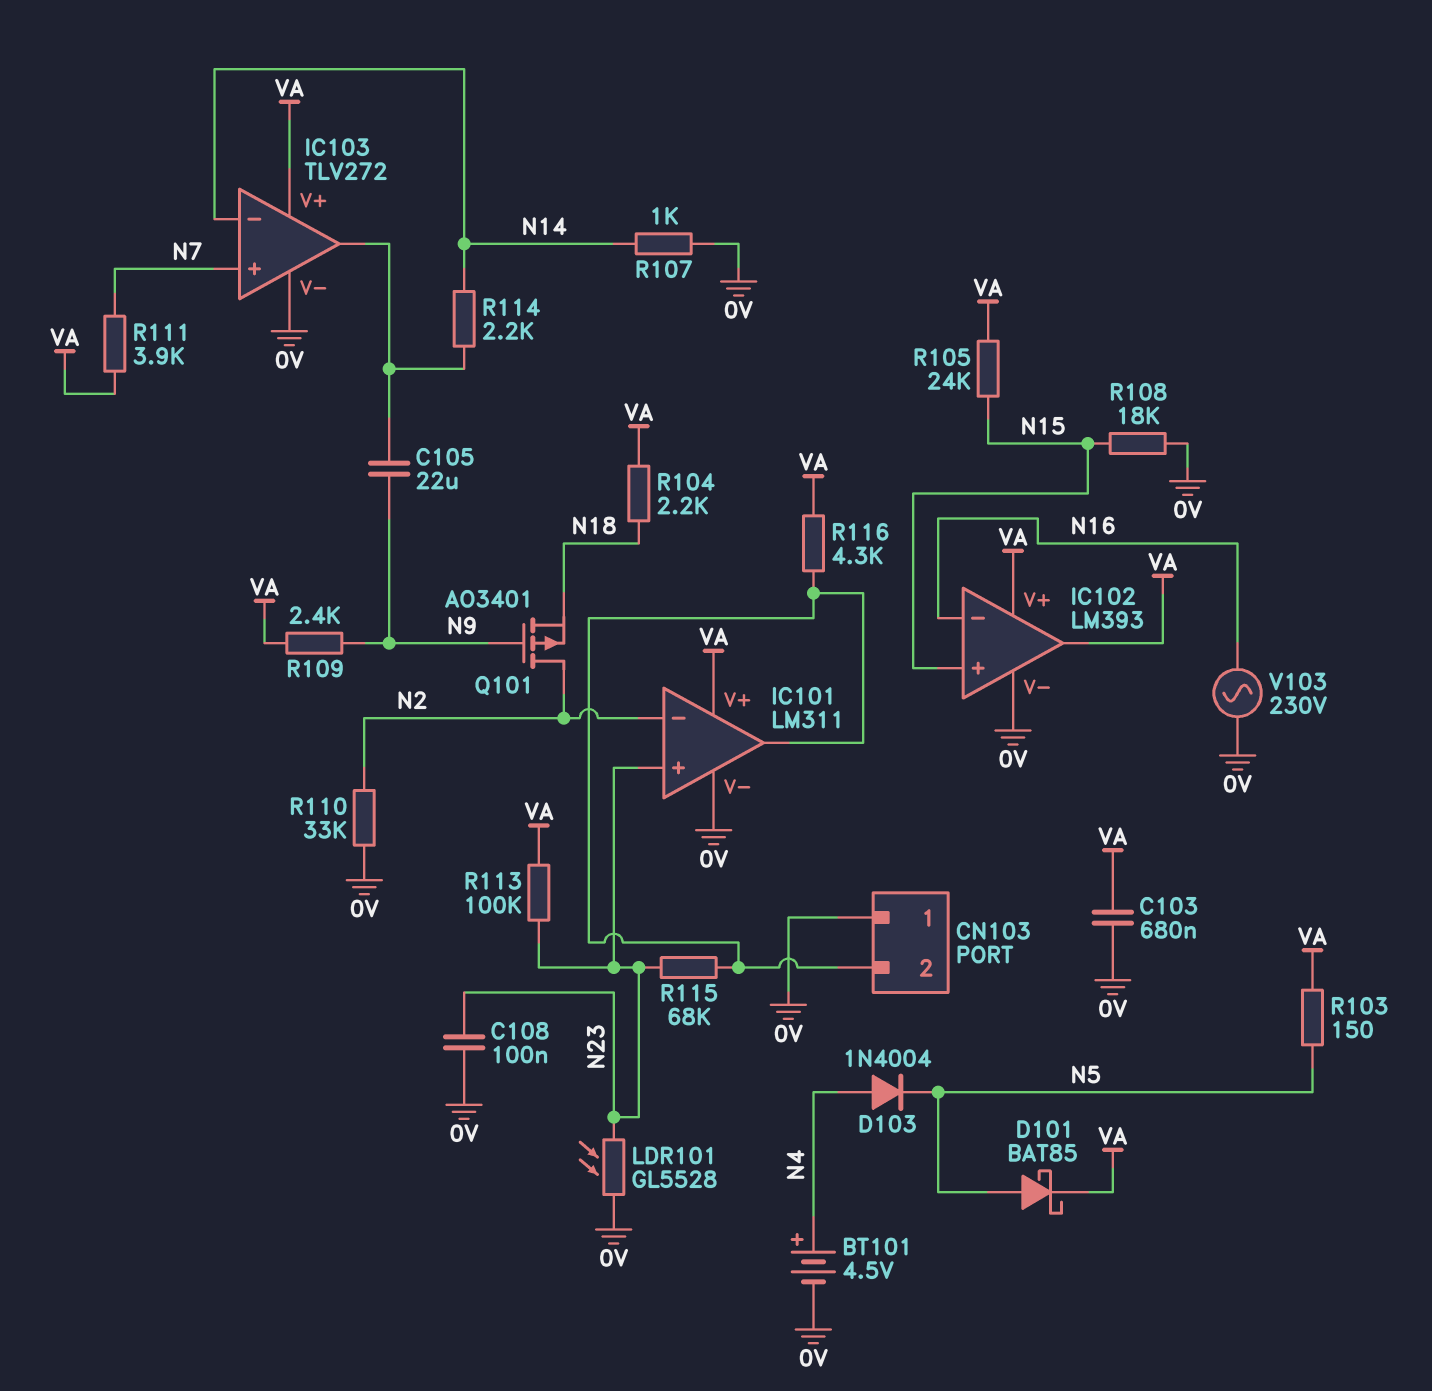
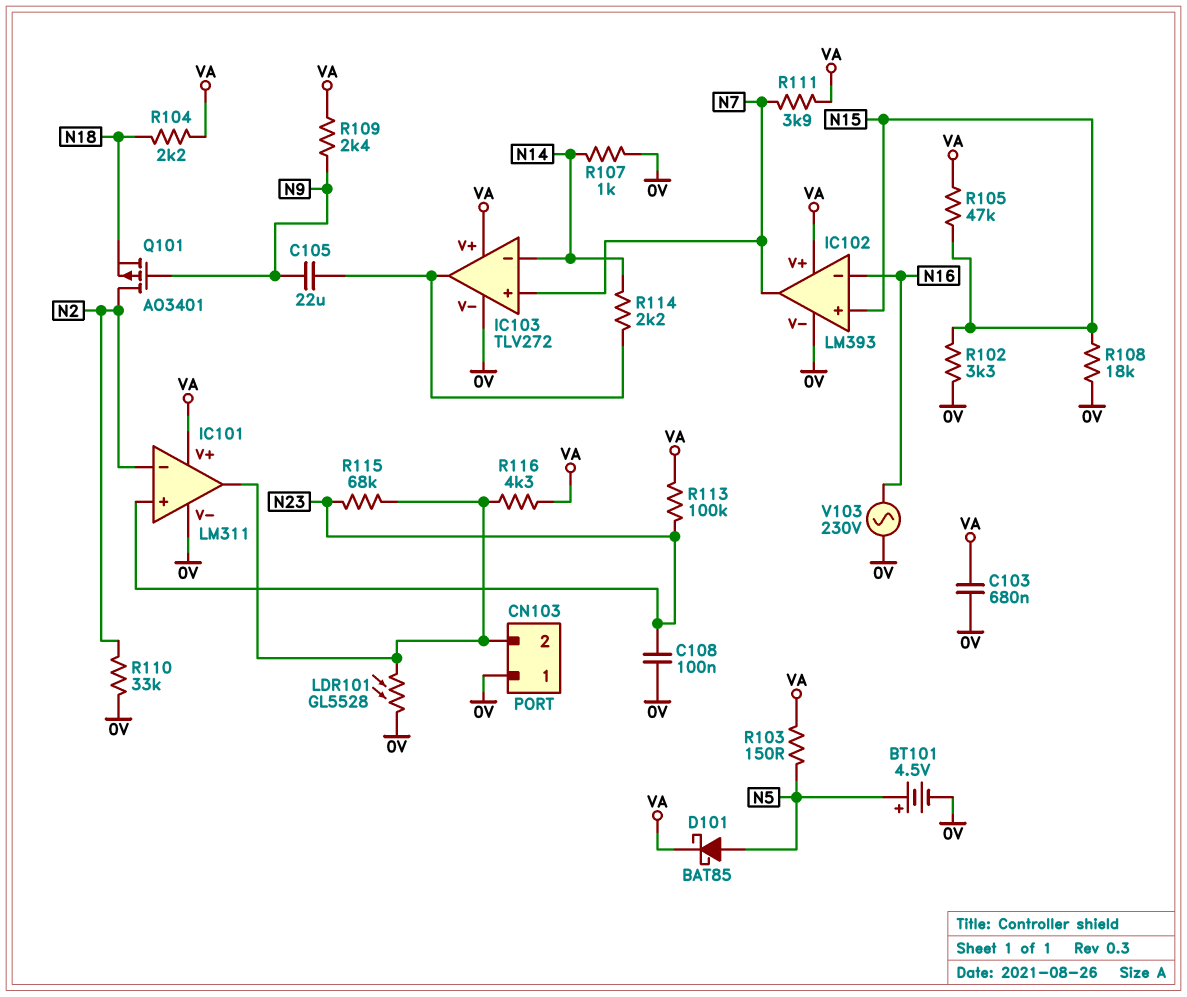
BT101: 4.5V (plus N4, minus 0V) -> 4.5V (plus N5, minus 0V)
D103: diode 1N4004 (A N4, K N5) -> none
IC102 pin out: VA -> N7
LDR101: GL5528 (0V, N23) -> GL5528 (0V, CN103/2)
R102: none -> 3.3k (0V, N15)
R105: 24k (N15, VA) -> 47k (N15, VA)

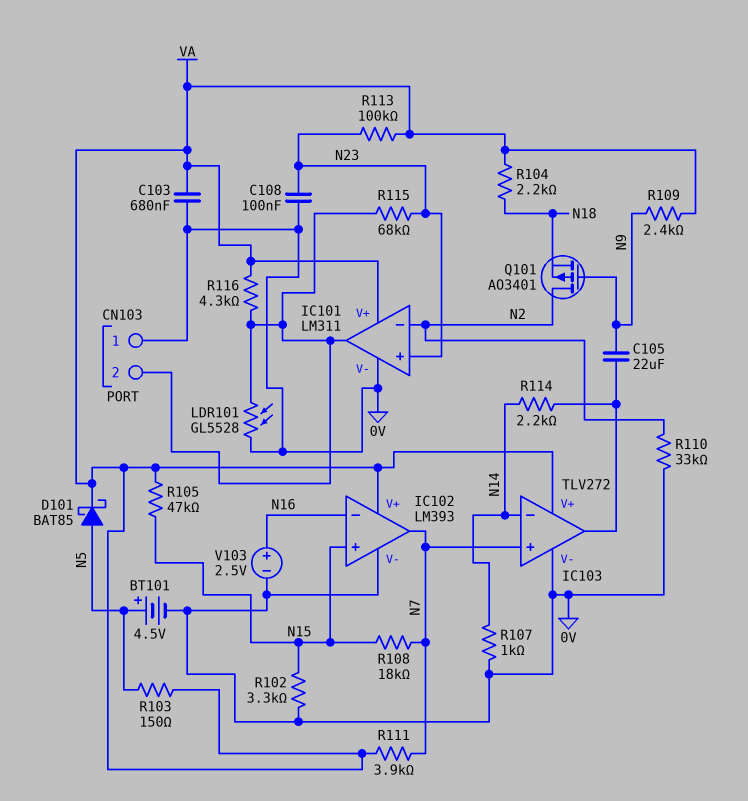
R108: 18k (0V, N15) -> 18k (N7, N15)
V103: AC 230V (0V, N16) -> 2.5V (plus N16, minus 0V)

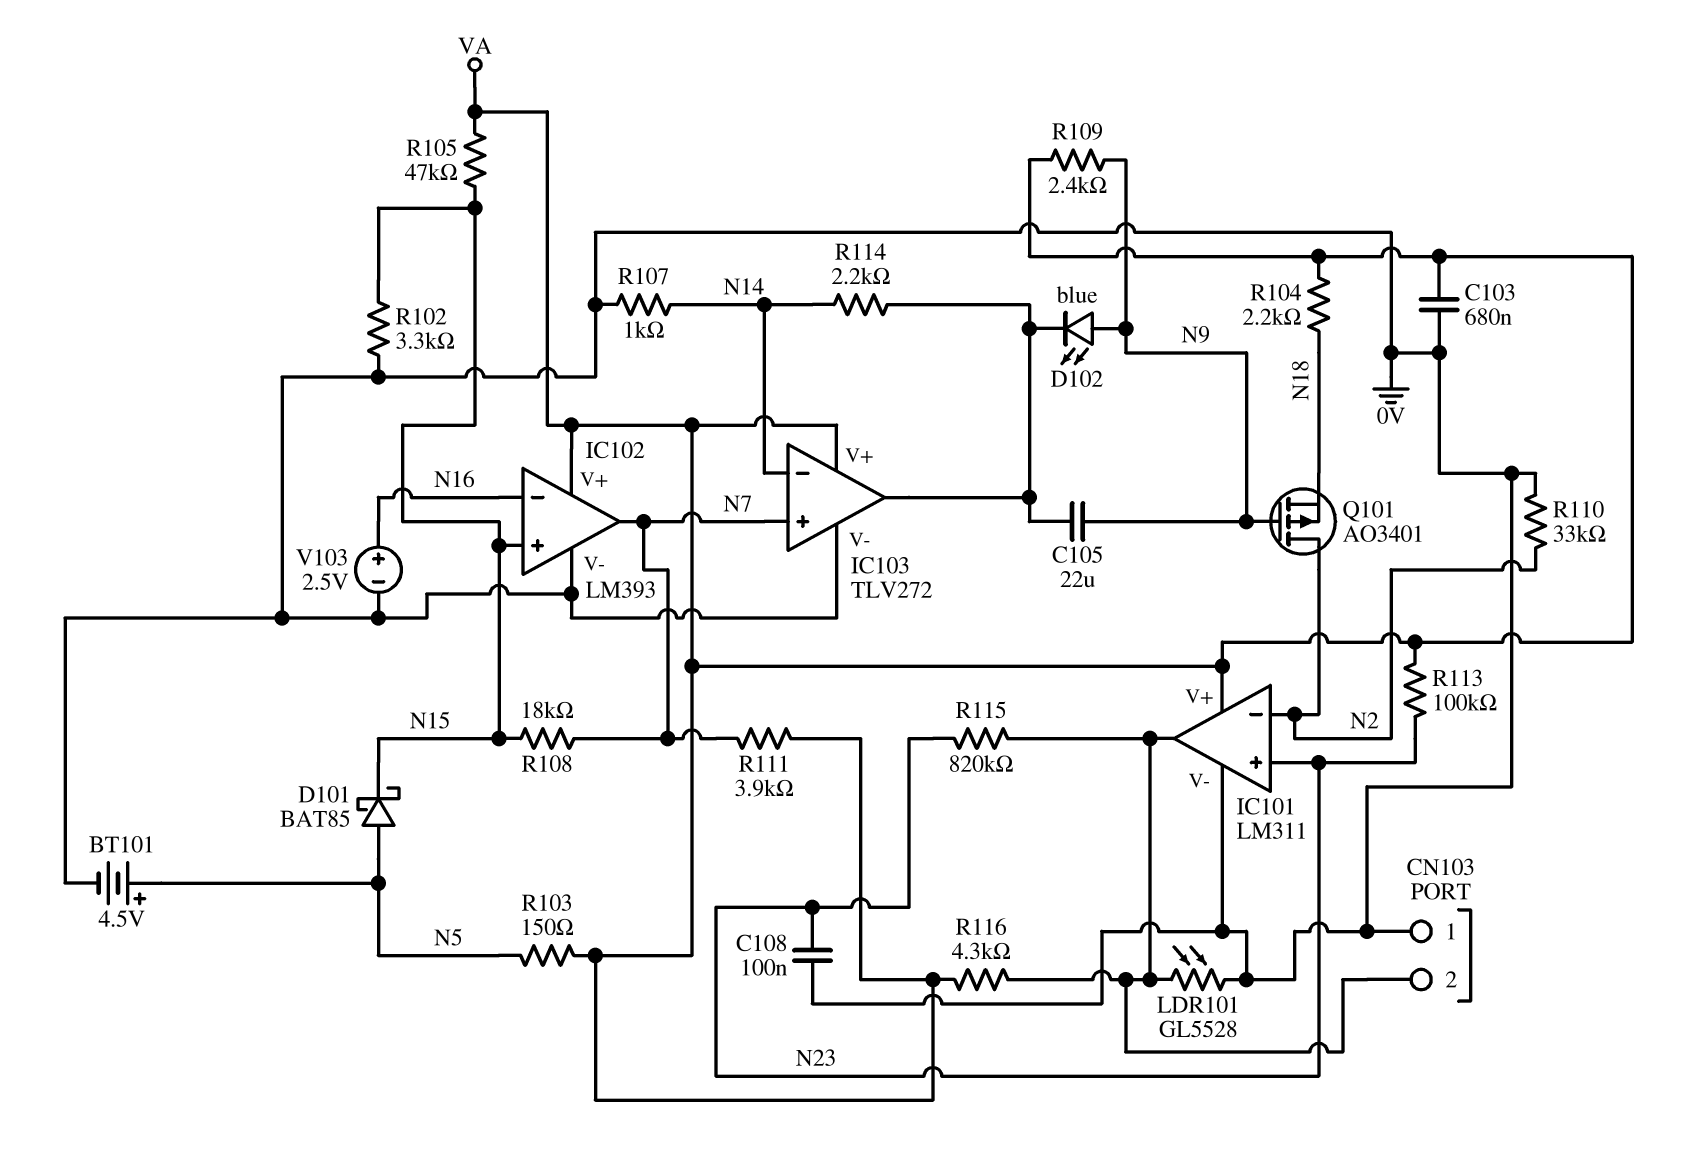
D101: schottky BAT85 (A N5, K VA) -> schottky BAT85 (A N5, K N15)
D102: none -> LED blue (A N9, K IC103/out)
R115: 68k (CN103/2, N23) -> 820k (CN103/2, N23)

